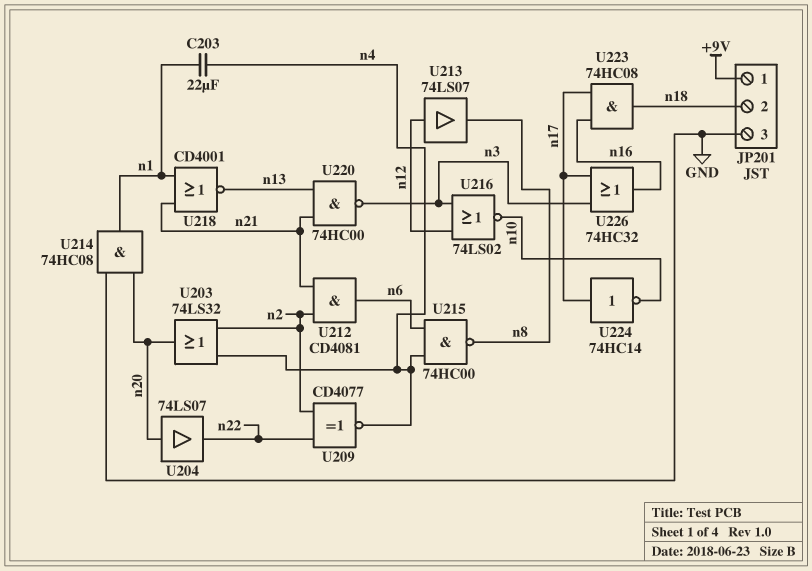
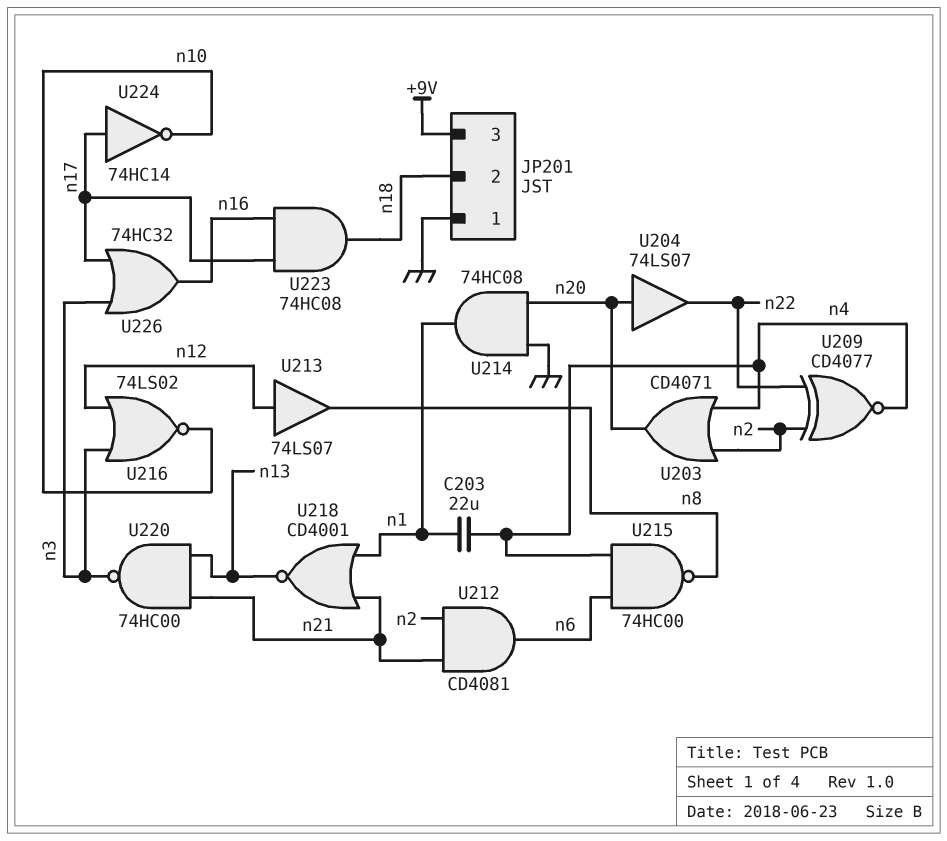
JP201 pin 1: +9V -> GND
JP201 pin 3: GND -> +9V
U203: OR 74LS32 (in n2, in n4, out n20) -> OR CD4071 (in n2, in n4, out n20)

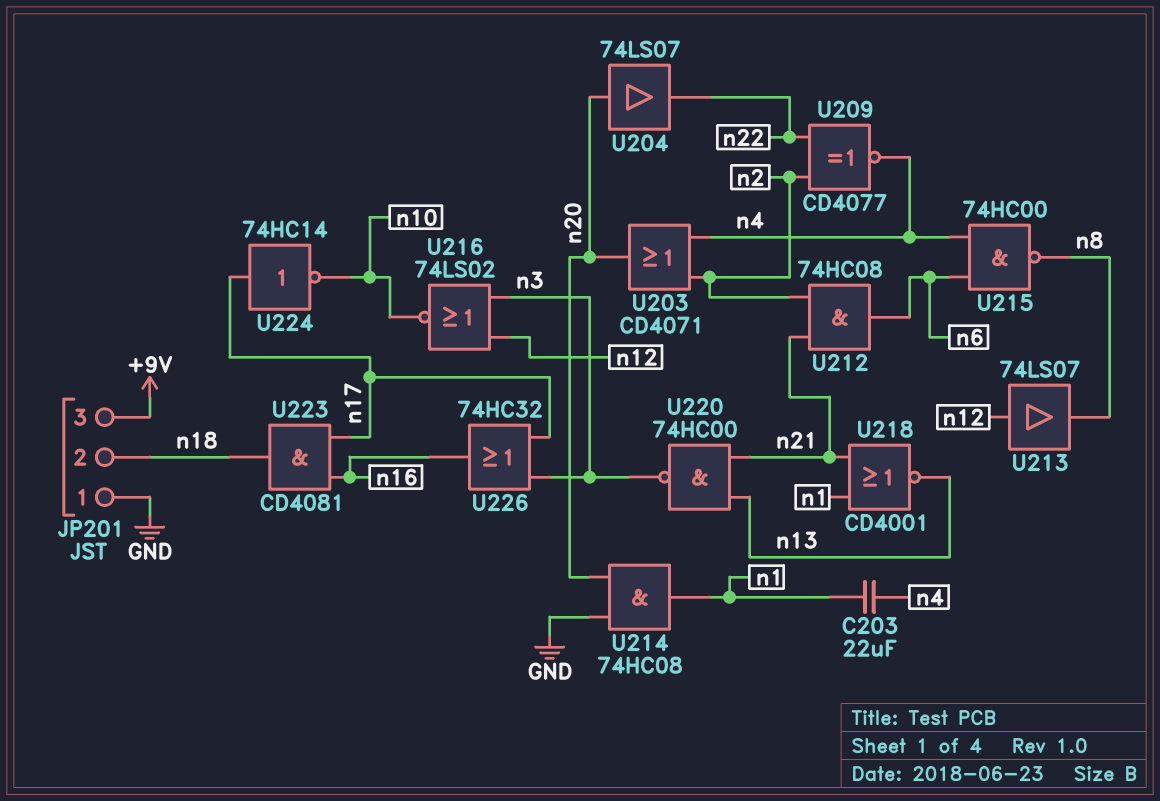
U212: AND CD4081 (in n2, in n21, out n6) -> AND 74HC08 (in n2, in n21, out n6)
U223: AND 74HC08 (in n16, in n17, out n18) -> AND CD4081 (in n16, in n17, out n18)

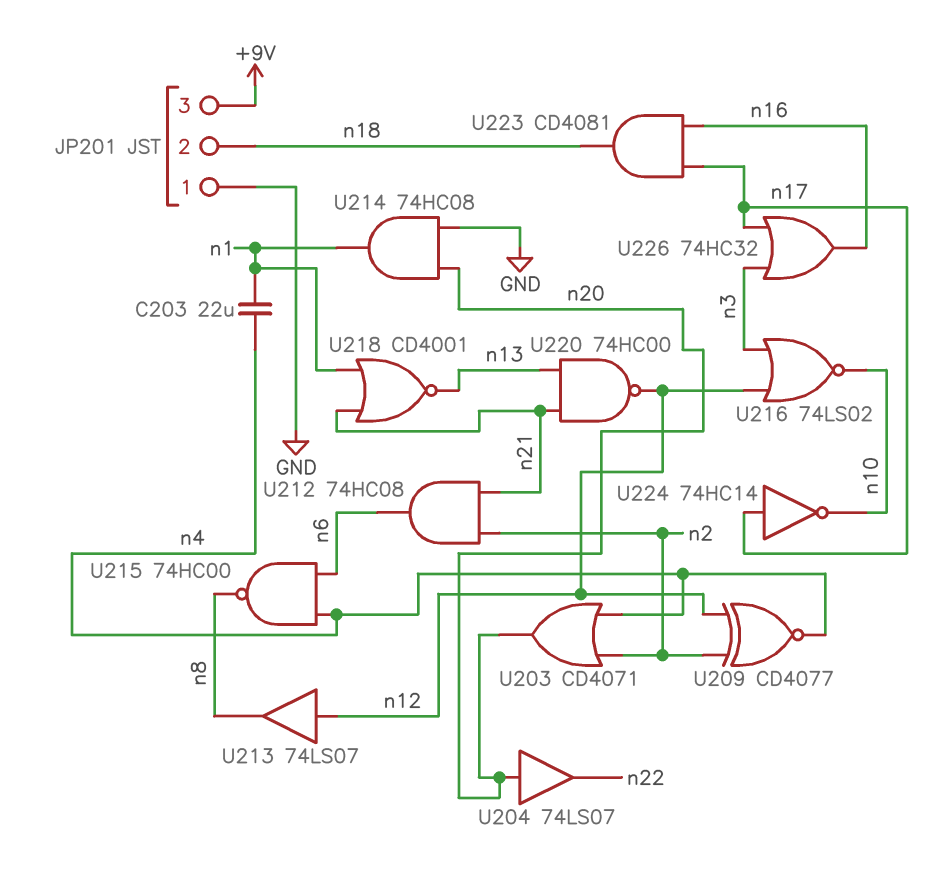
U209: XNOR CD4077 (in n2, in n22, out n4) -> XNOR CD4077 (in n2, in n12, out n4)
U220: NAND 74HC00 (in n13, in n21, out n3) -> NAND 74HC00 (in n13, in n21, out n12)

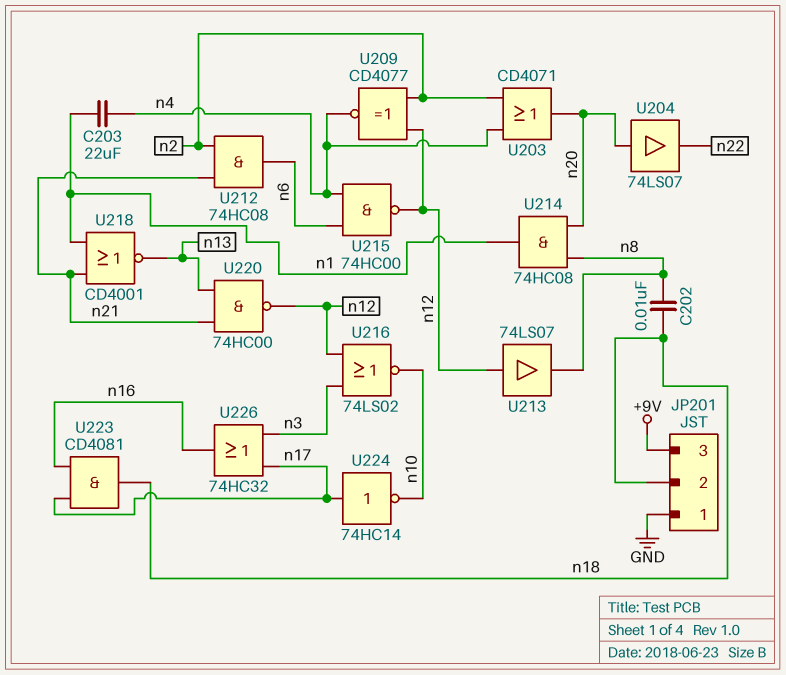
C202: none -> 10nF (n8, n18)
U214: AND 74HC08 (in GND, in n20, out n1) -> AND 74HC08 (in n8, in n20, out n1)
U215: NAND 74HC00 (in n4, in n6, out n8) -> NAND 74HC00 (in n4, in n6, out n12)

